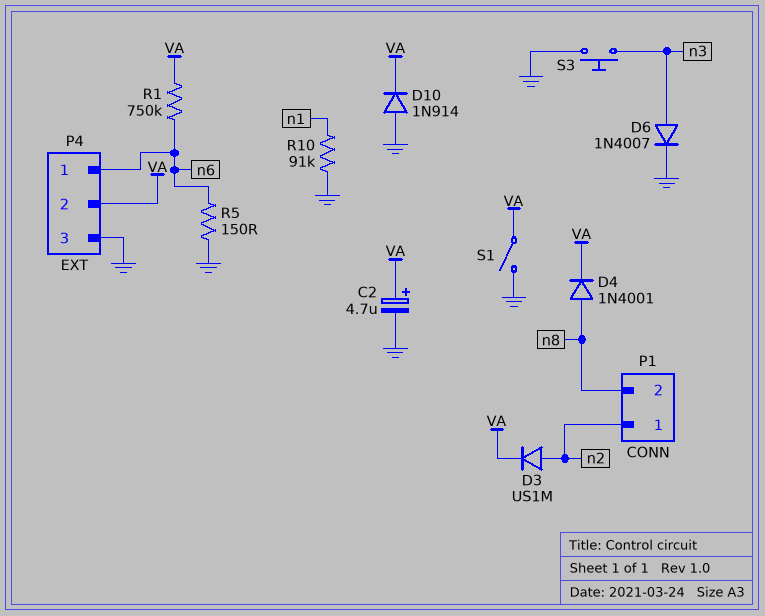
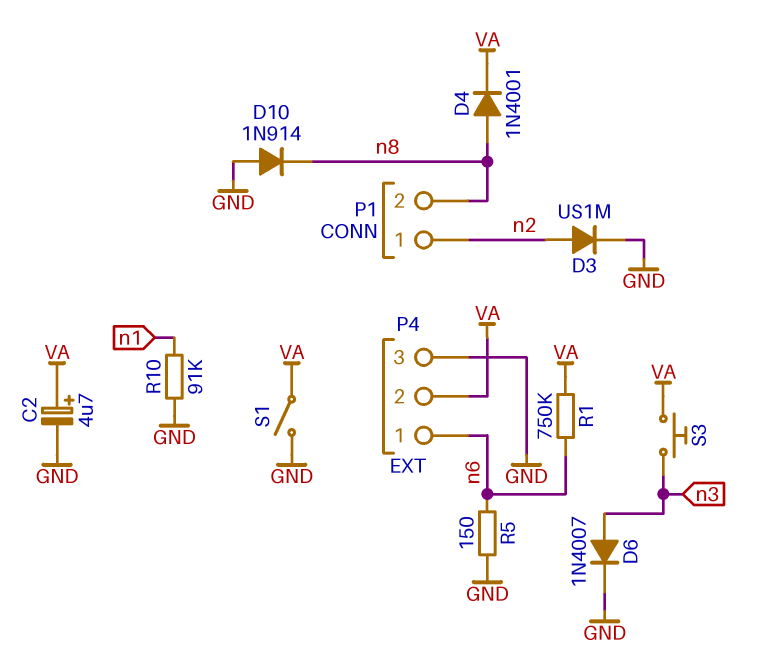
D3: diode US1M (A n2, K VA) -> diode US1M (A n2, K GND)
D10: diode 1N914 (A GND, K VA) -> diode 1N914 (A GND, K n8)
S3: button (GND, n3) -> button (VA, n3)

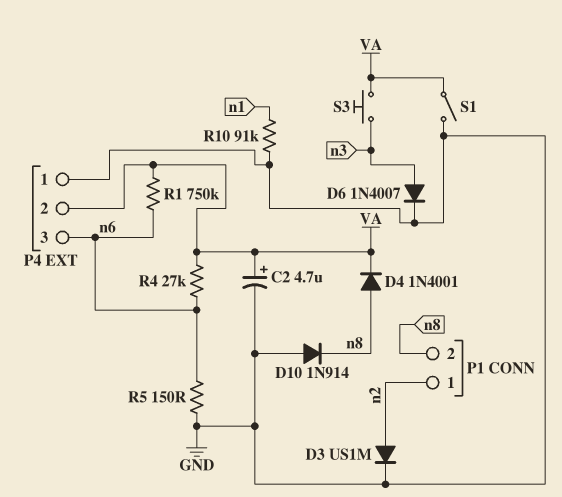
P4 pin 1: n6 -> GND
P4 pin 3: GND -> n6
R4: none -> 27k (VA, n6)

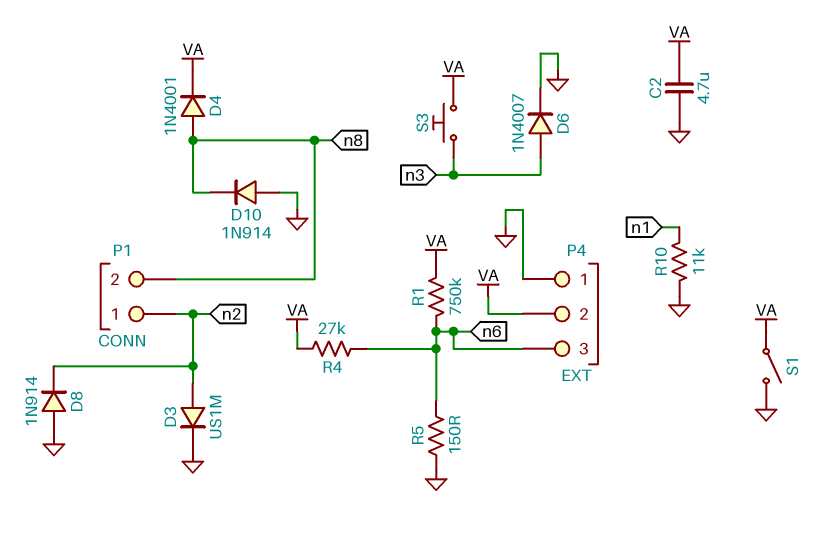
C2: 4.7uF (plus VA, minus GND) -> 4.7uF (GND, VA)
D8: none -> diode 1N914 (A GND, K n2)
R10: 91k (GND, n1) -> 11k (GND, n1)

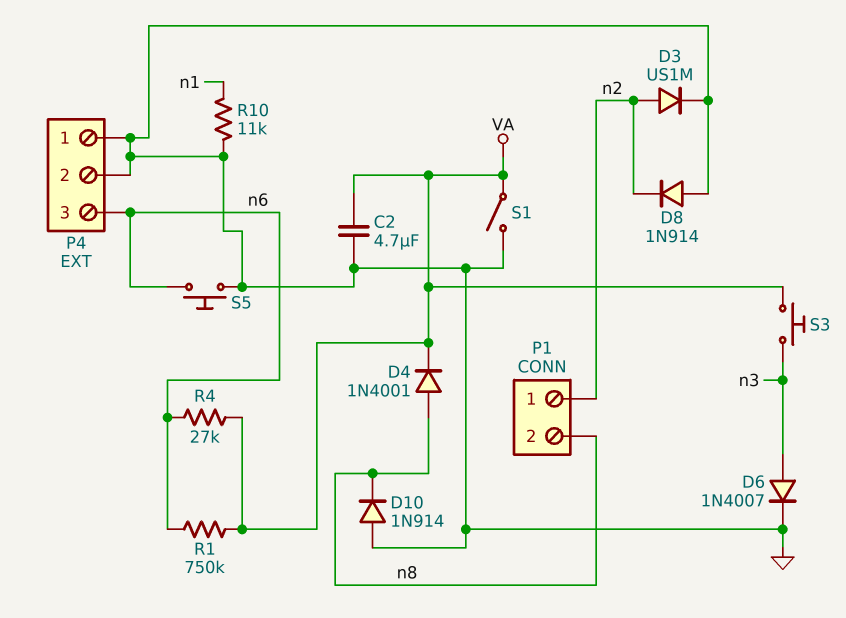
P4 pin 2: VA -> GND
R5: 150 (GND, n6) -> none
S5: none -> button (GND, n6)

